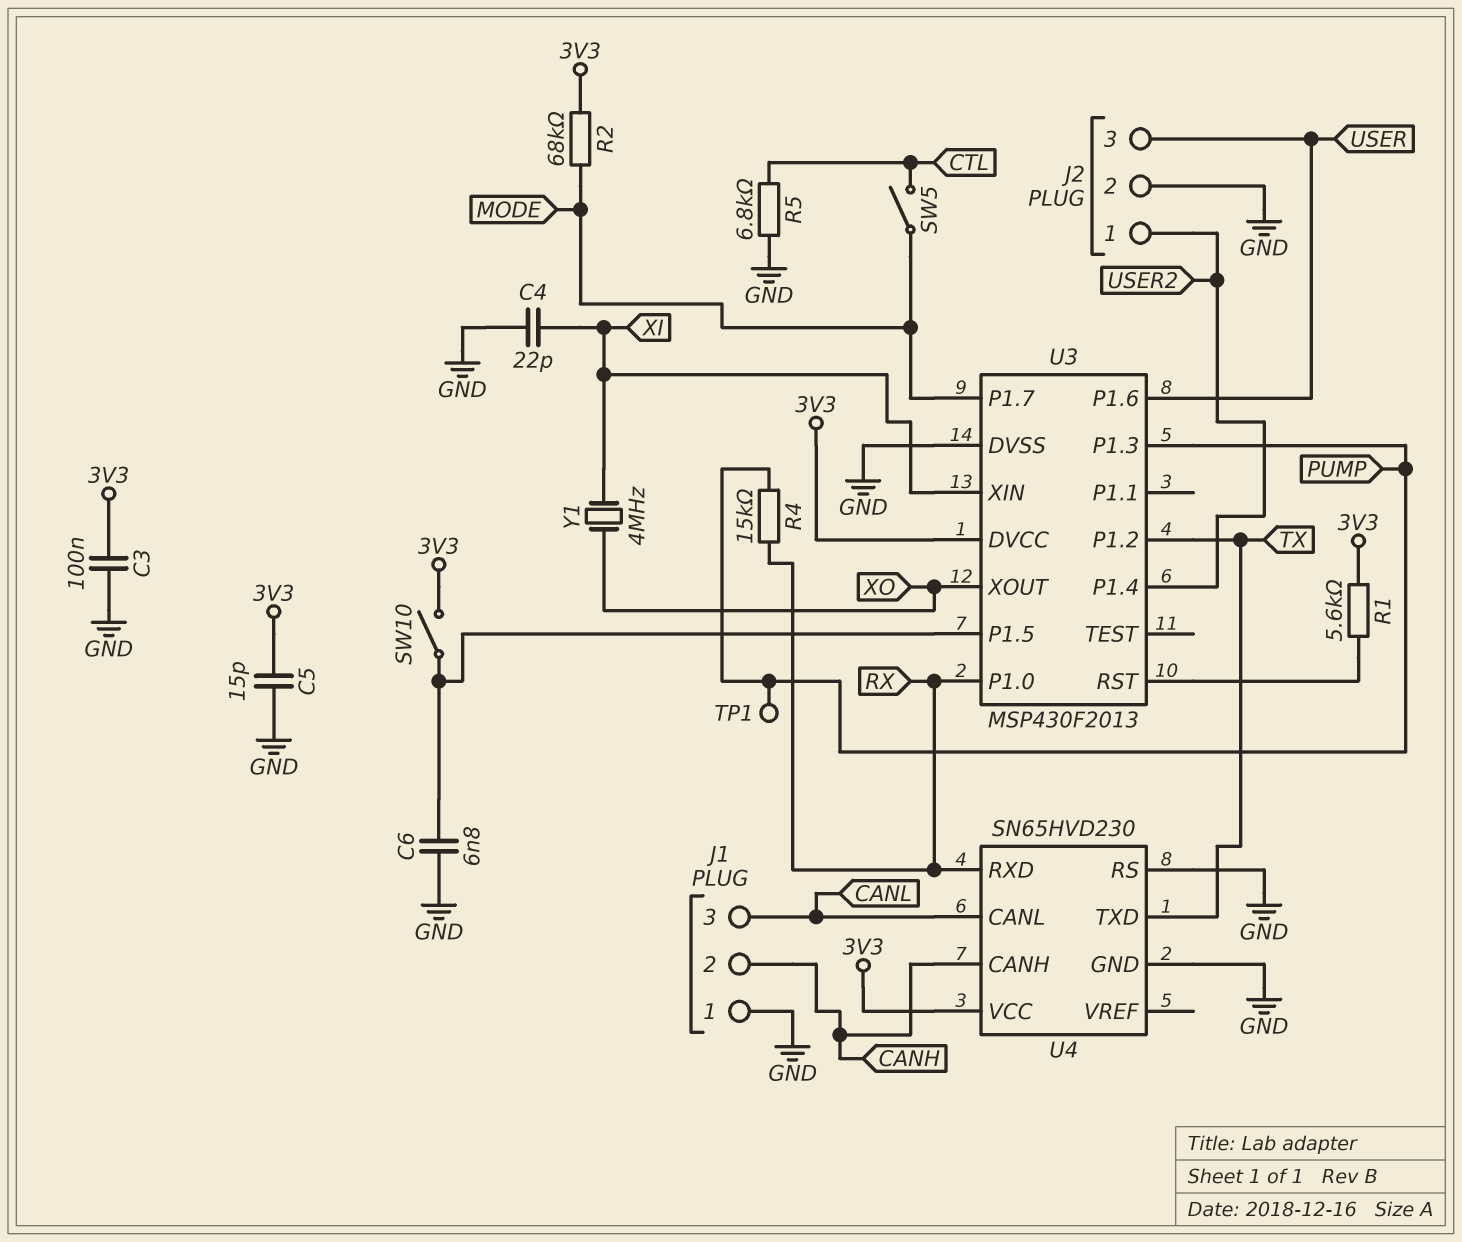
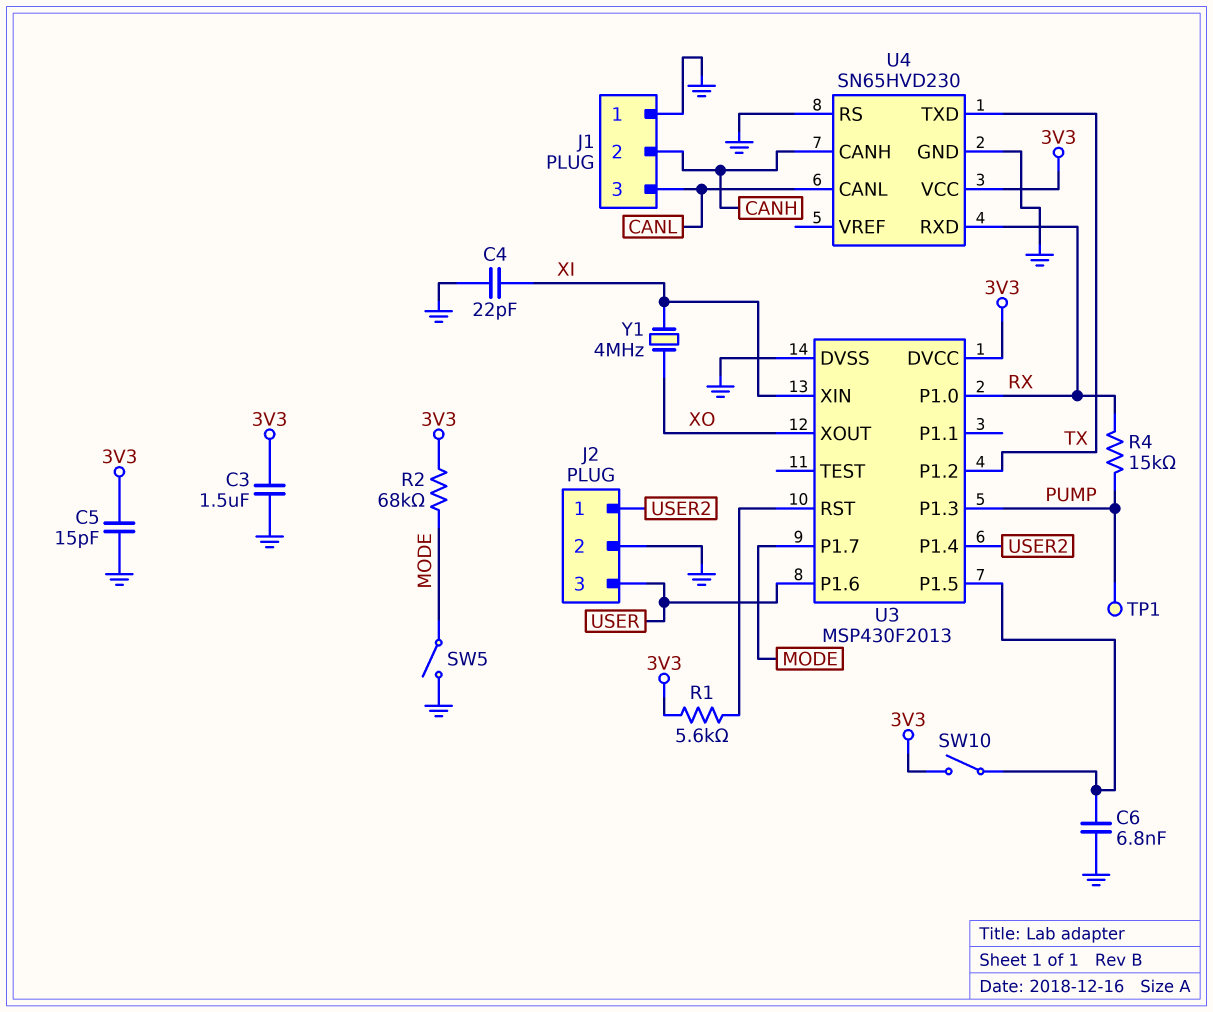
C3: 100nF (3V3, GND) -> 1.5uF (3V3, GND)
R5: 6.8k (CTL, GND) -> none
SW5: switch (CTL, MODE) -> switch (GND, MODE)

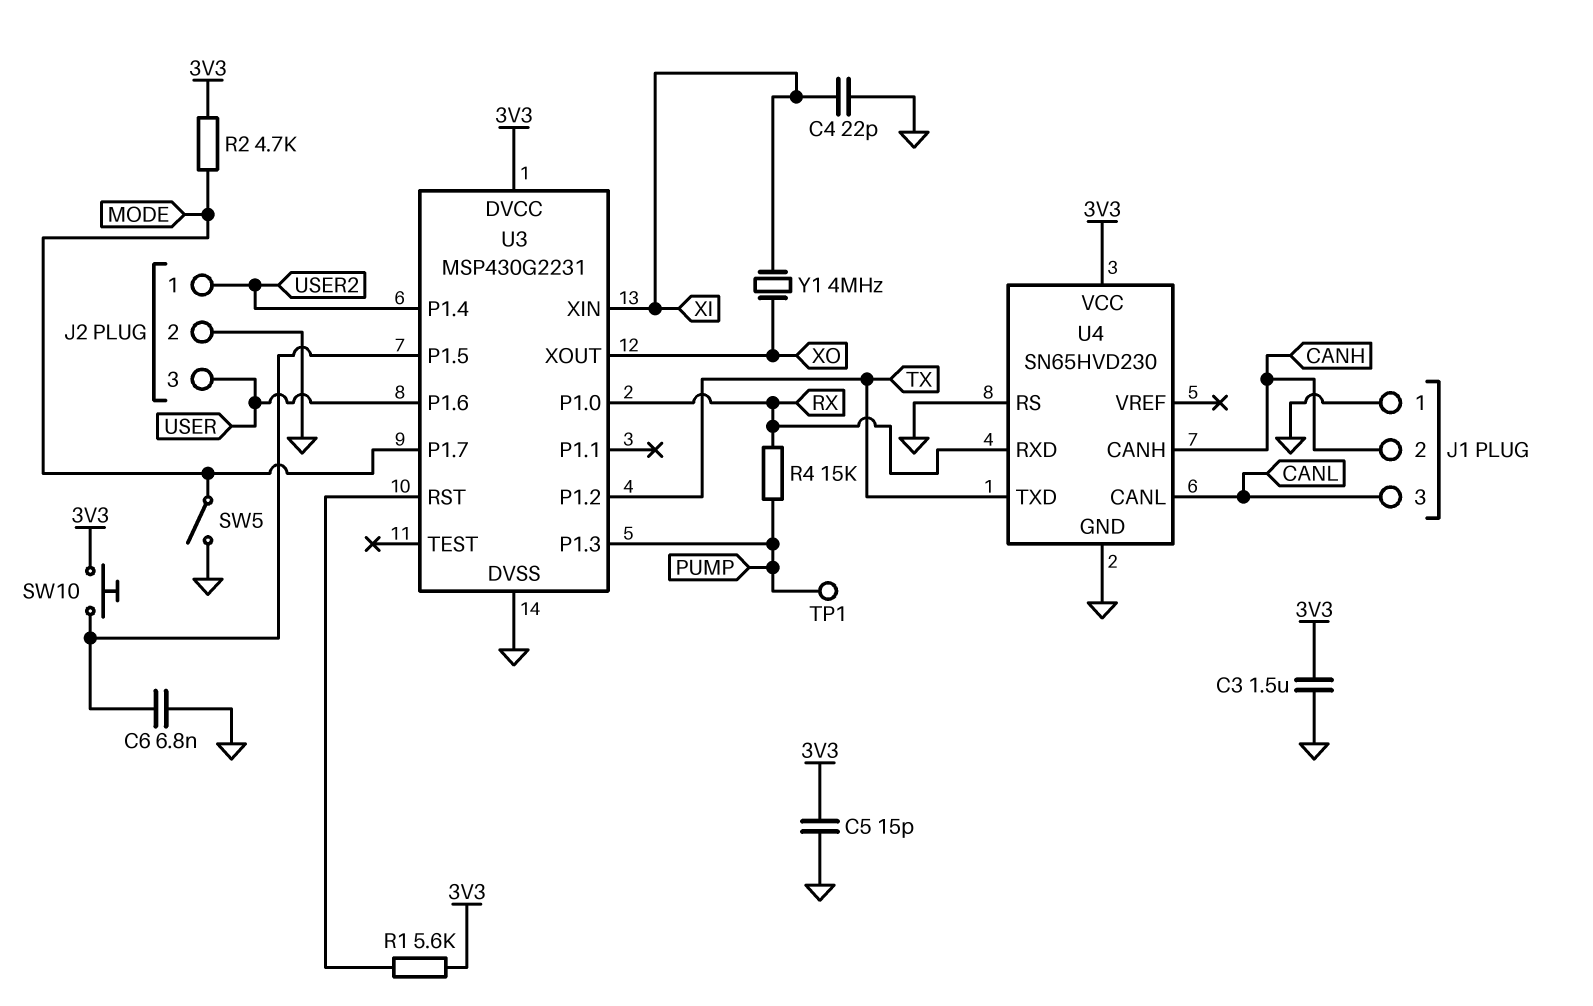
R2: 68k (3V3, MODE) -> 4.7k (3V3, MODE)
SW10: switch (3V3, U3/P1.5) -> button (3V3, U3/P1.5)
U3: MSP430F2013 -> MSP430G2231

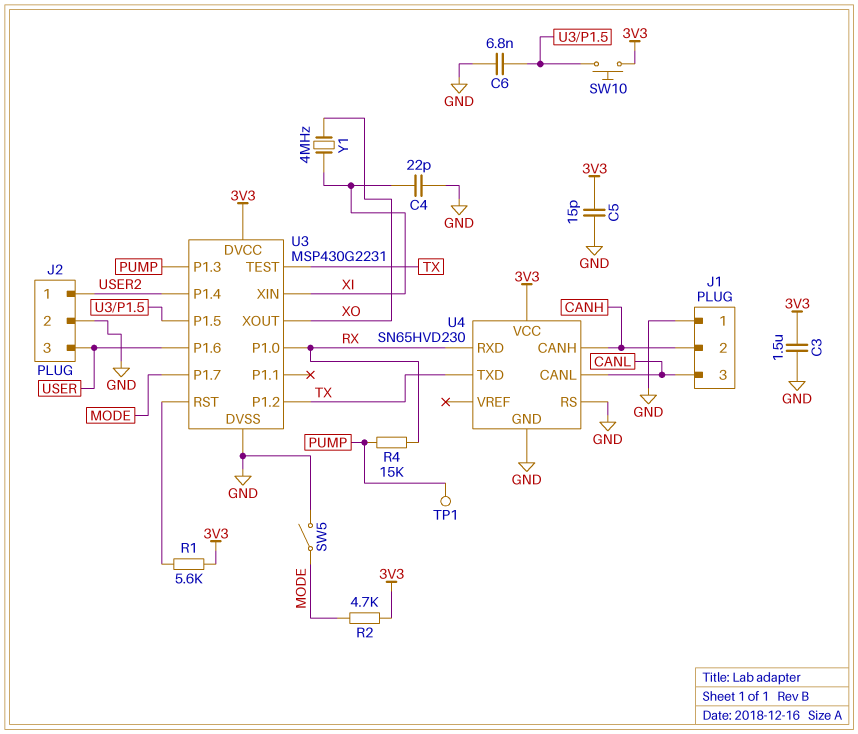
U3 pin TEST: none -> TX

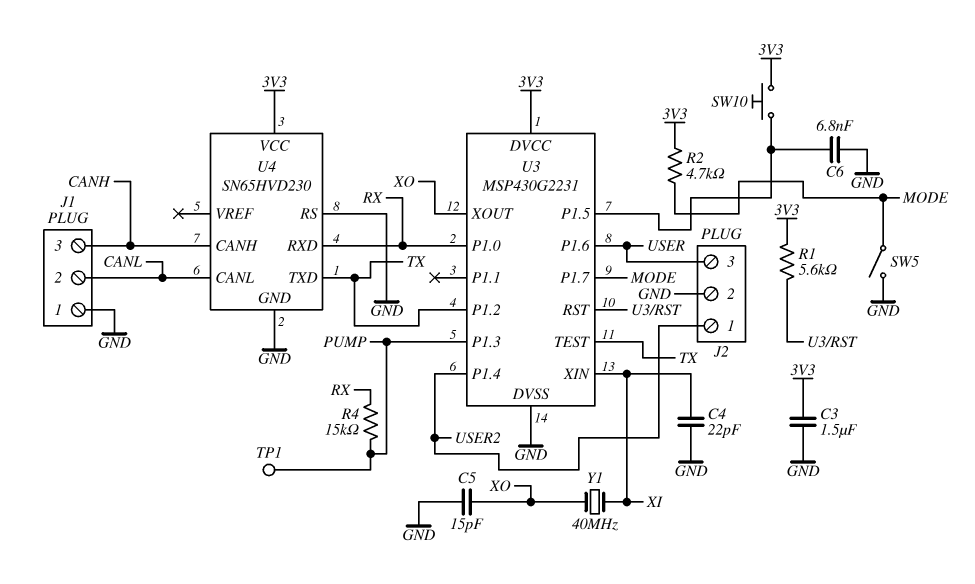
C5: 15pF (3V3, GND) -> 15pF (GND, XO)
J1 pin 2: CANH -> CANL
J1 pin 3: CANL -> CANH
Y1: 4MHz (XI, XO) -> 40MHz (XI, XO)

